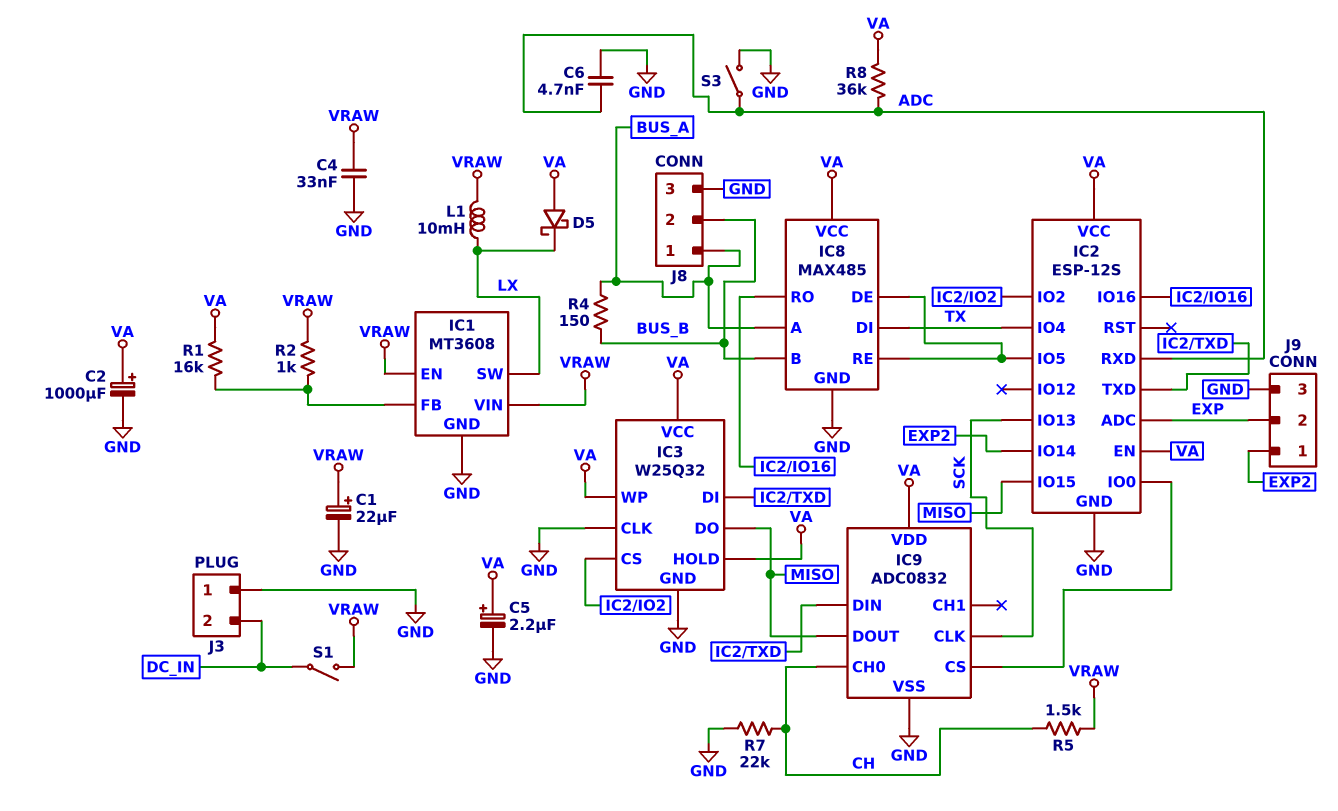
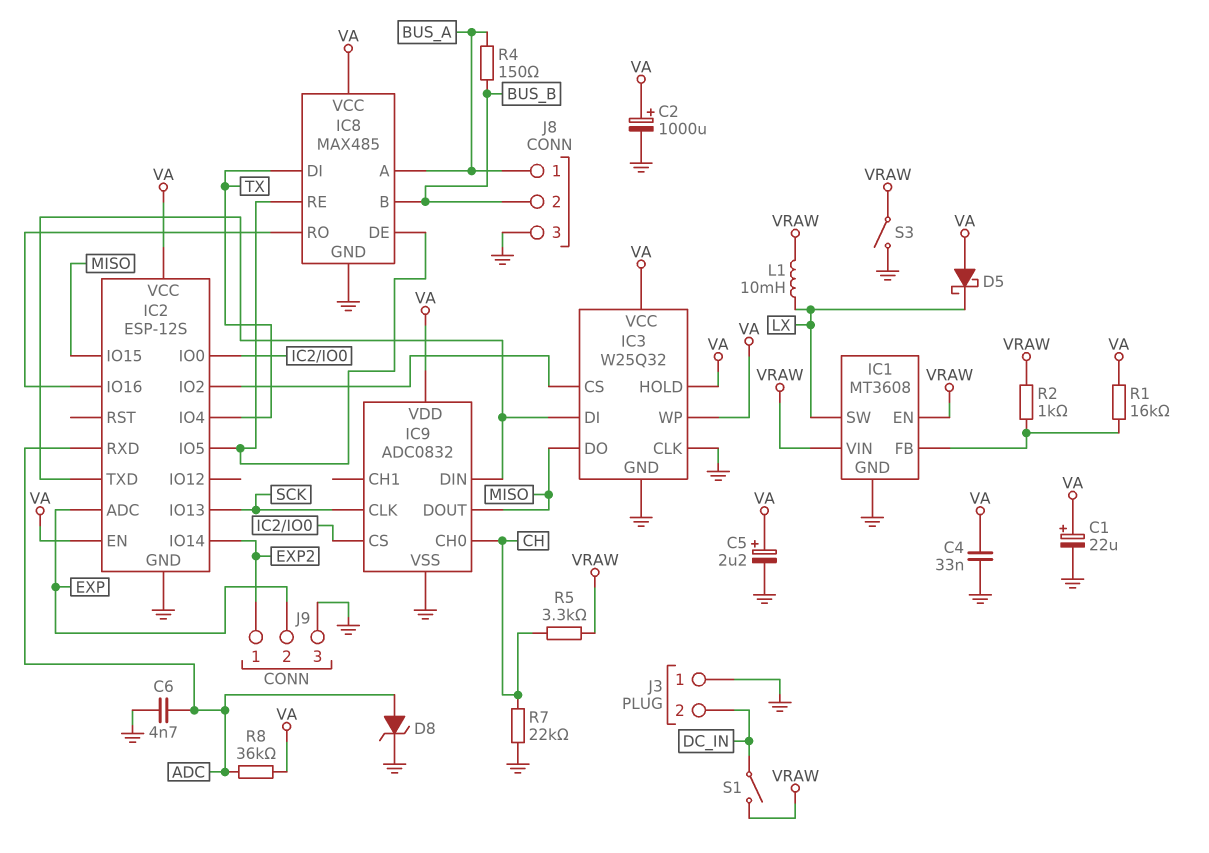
C1: 22uF (plus VRAW, minus GND) -> 22uF (plus VA, minus GND)
C4: 33nF (GND, VRAW) -> 33nF (GND, VA)
D8: none -> zener (A ADC, K GND)
R5: 1.5k (CH, VRAW) -> 3.3k (CH, VRAW)
S3: switch (ADC, GND) -> switch (GND, VRAW)

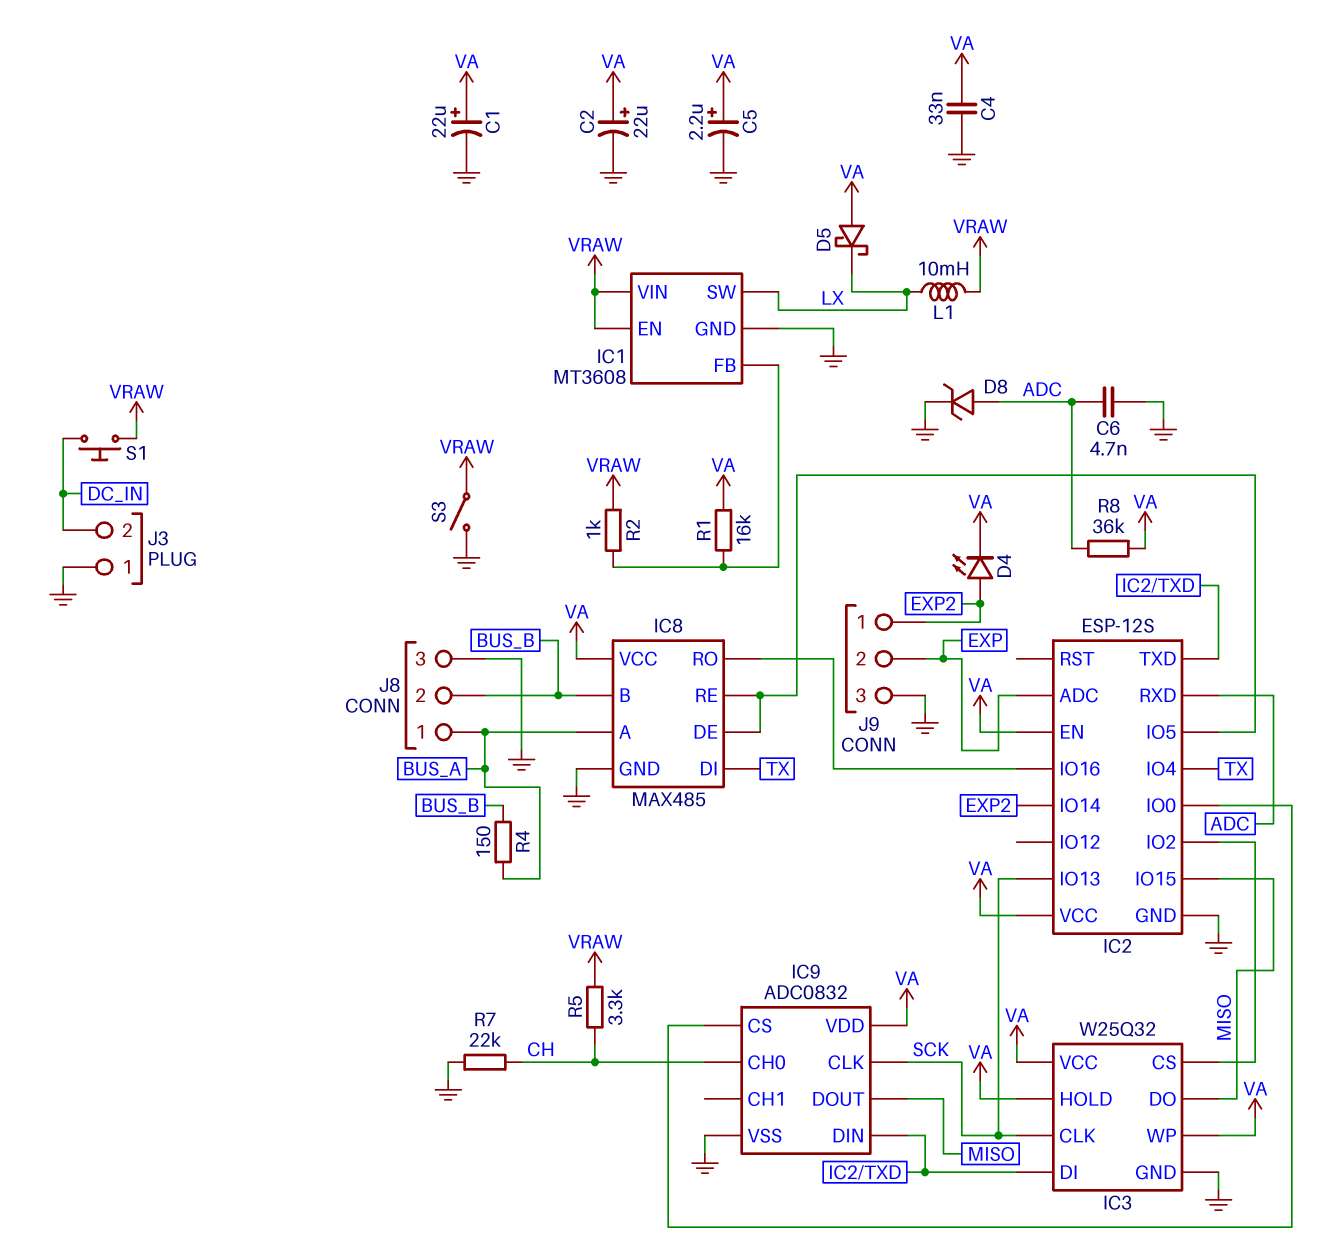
C2: 1000uF (plus VA, minus GND) -> 22uF (plus VA, minus GND)
D4: none -> LED (A EXP2, K VA)
IC3 pin CLK: GND -> SCK
S1: switch (DC_IN, VRAW) -> button (DC_IN, VRAW)

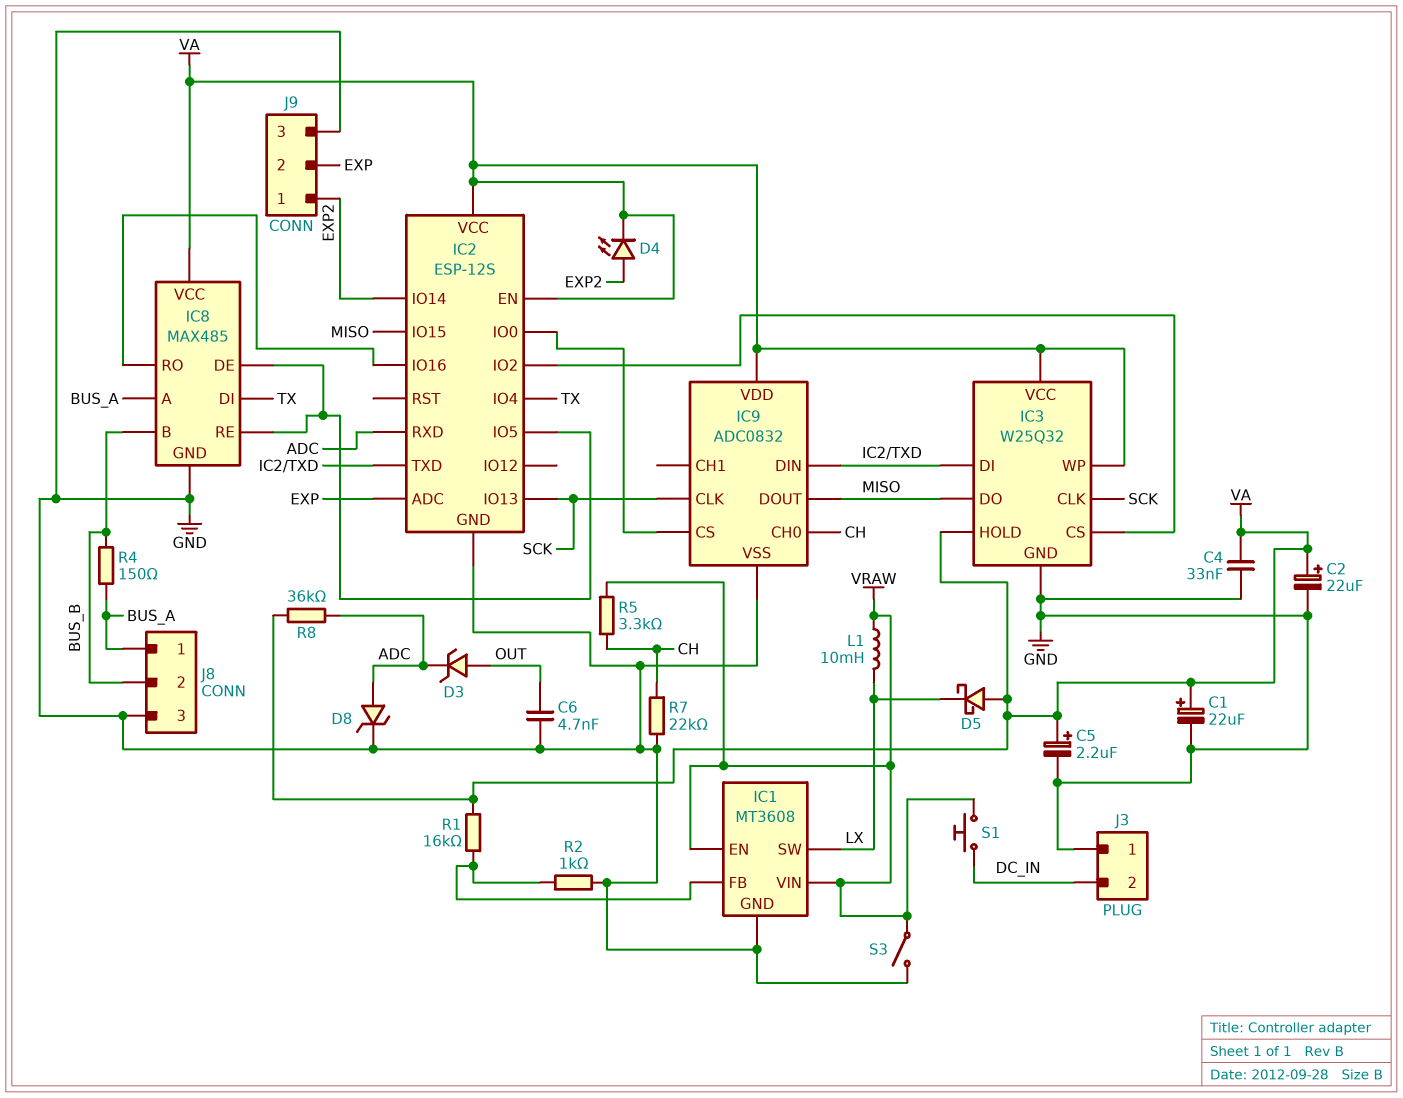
C6: 4.7nF (ADC, GND) -> 4.7nF (GND, OUT)
D3: none -> zener (A OUT, K ADC)
R2: 1k (IC1/FB, VRAW) -> 1k (GND, IC1/FB)

